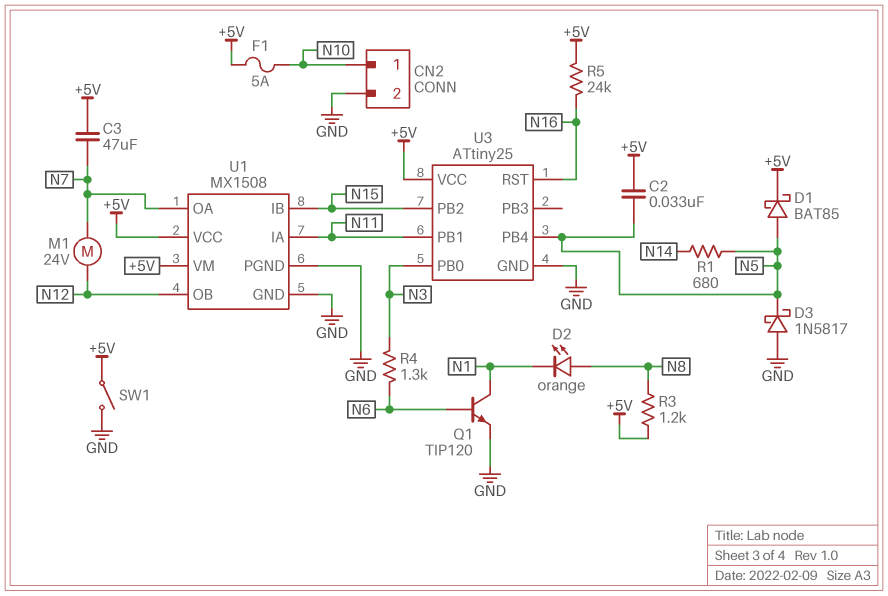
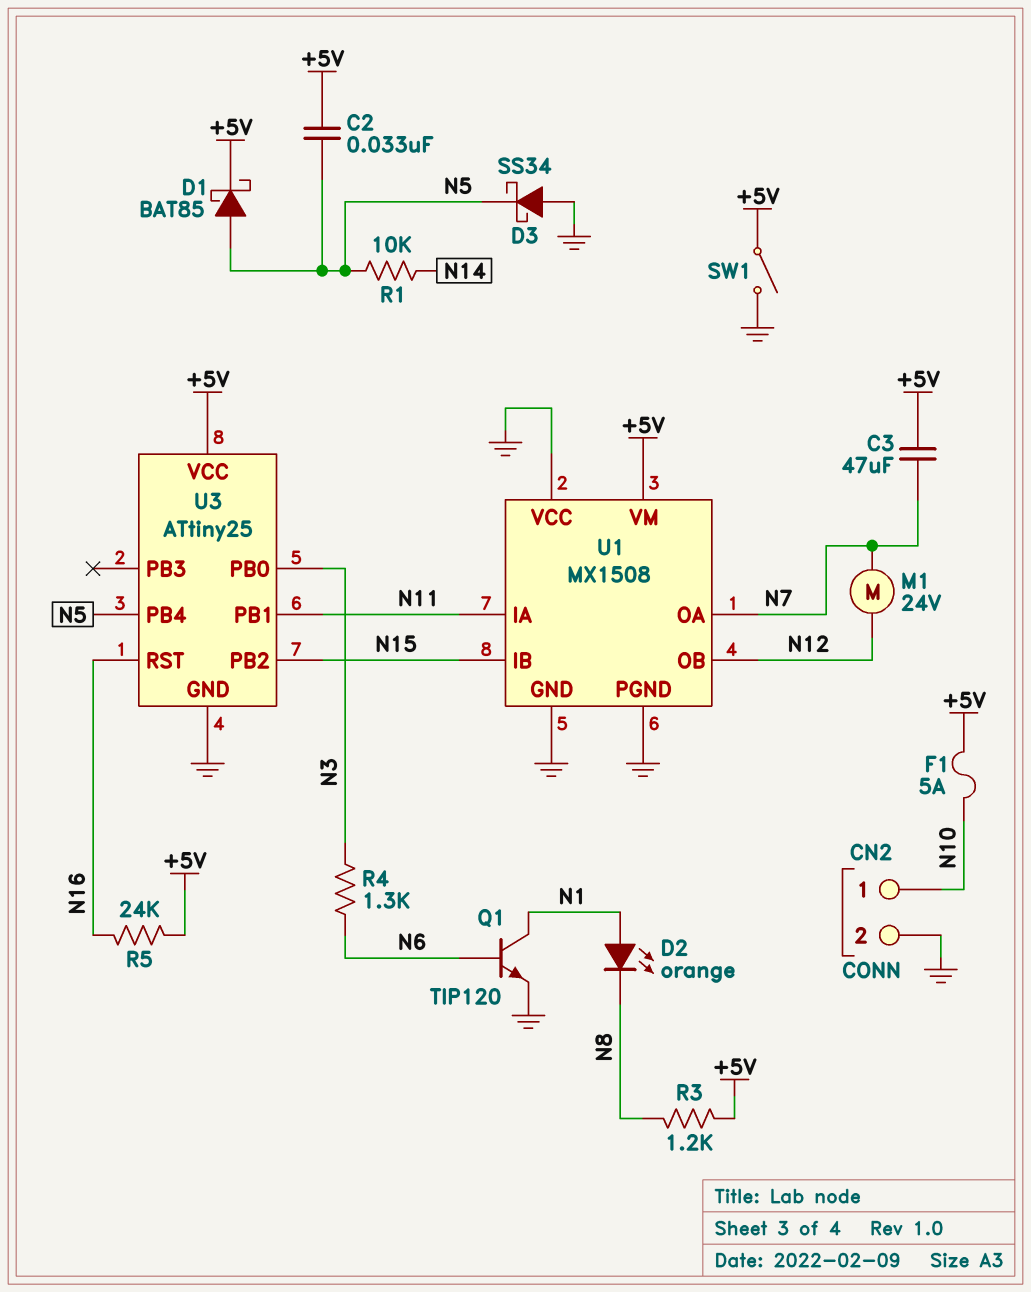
D2: LED orange (A N8, K N1) -> LED orange (A N1, K N8)
D3: schottky 1N5817 (A GND, K N5) -> schottky SS34 (A GND, K N5)
R1: 680 (N5, N14) -> 10k (N5, N14)
U1 pin VCC: +5V -> GND

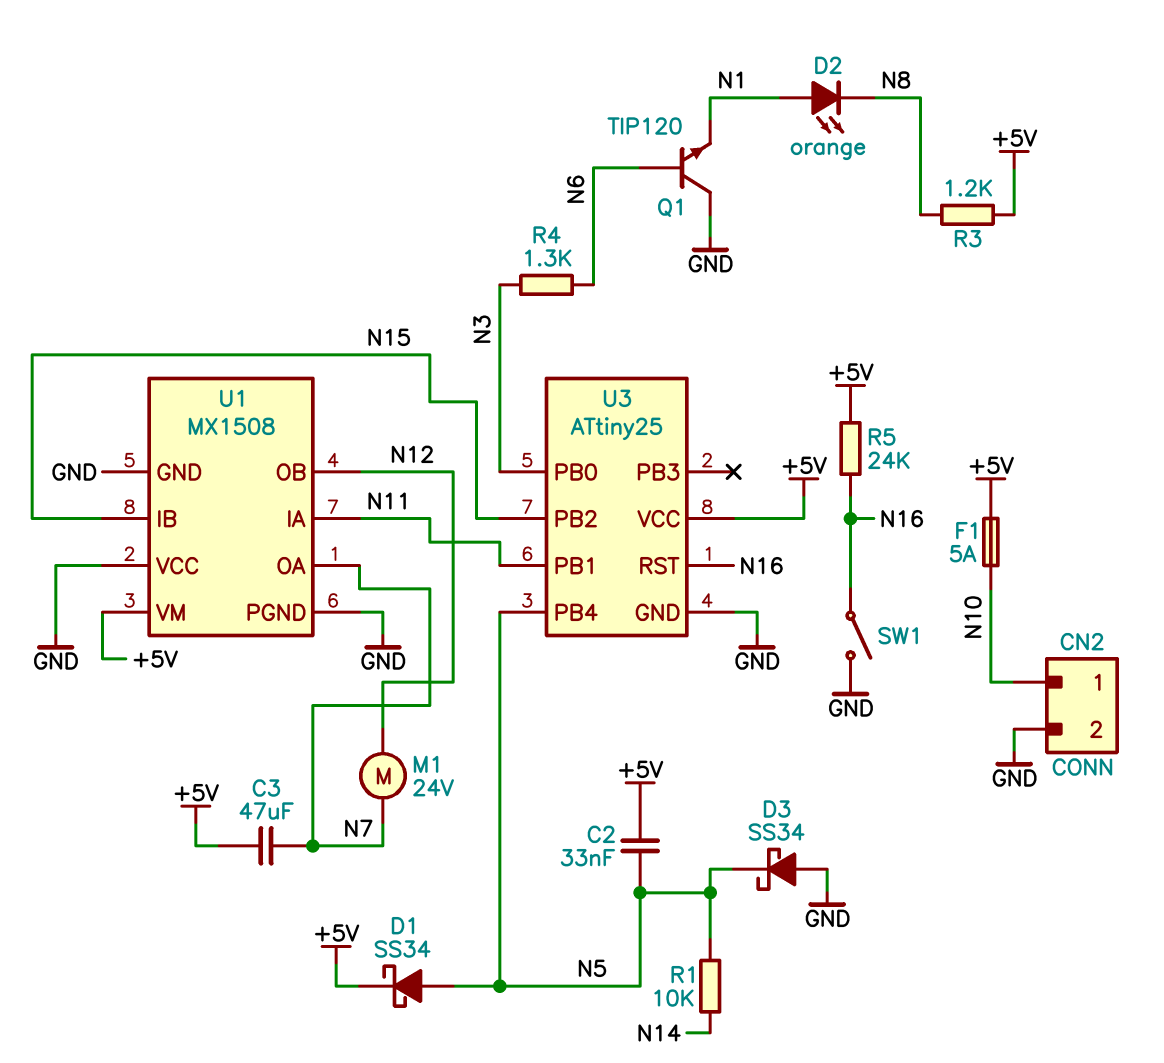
D1: schottky BAT85 (A N5, K +5V) -> schottky SS34 (A N5, K +5V)
Q1: NPN TIP120 (B N6, C N1, E GND) -> NPN TIP120 (B N6, C GND, E N1)
SW1: switch (+5V, GND) -> switch (GND, N16)

